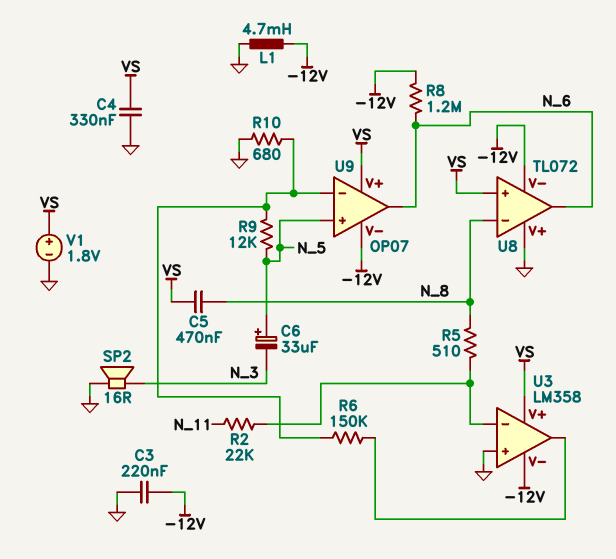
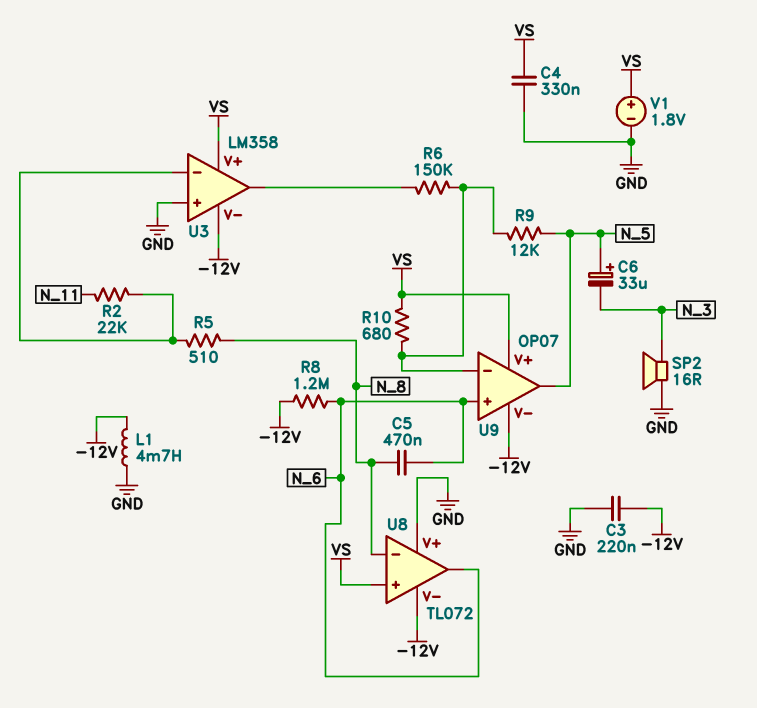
C5: 470nF (N_8, VS) -> 470nF (N_6, N_8)
R10: 680 (GND, U9/in-) -> 680 (U9/in-, VS)
U9 pin in+: N_5 -> N_6
U9 pin out: N_6 -> N_5

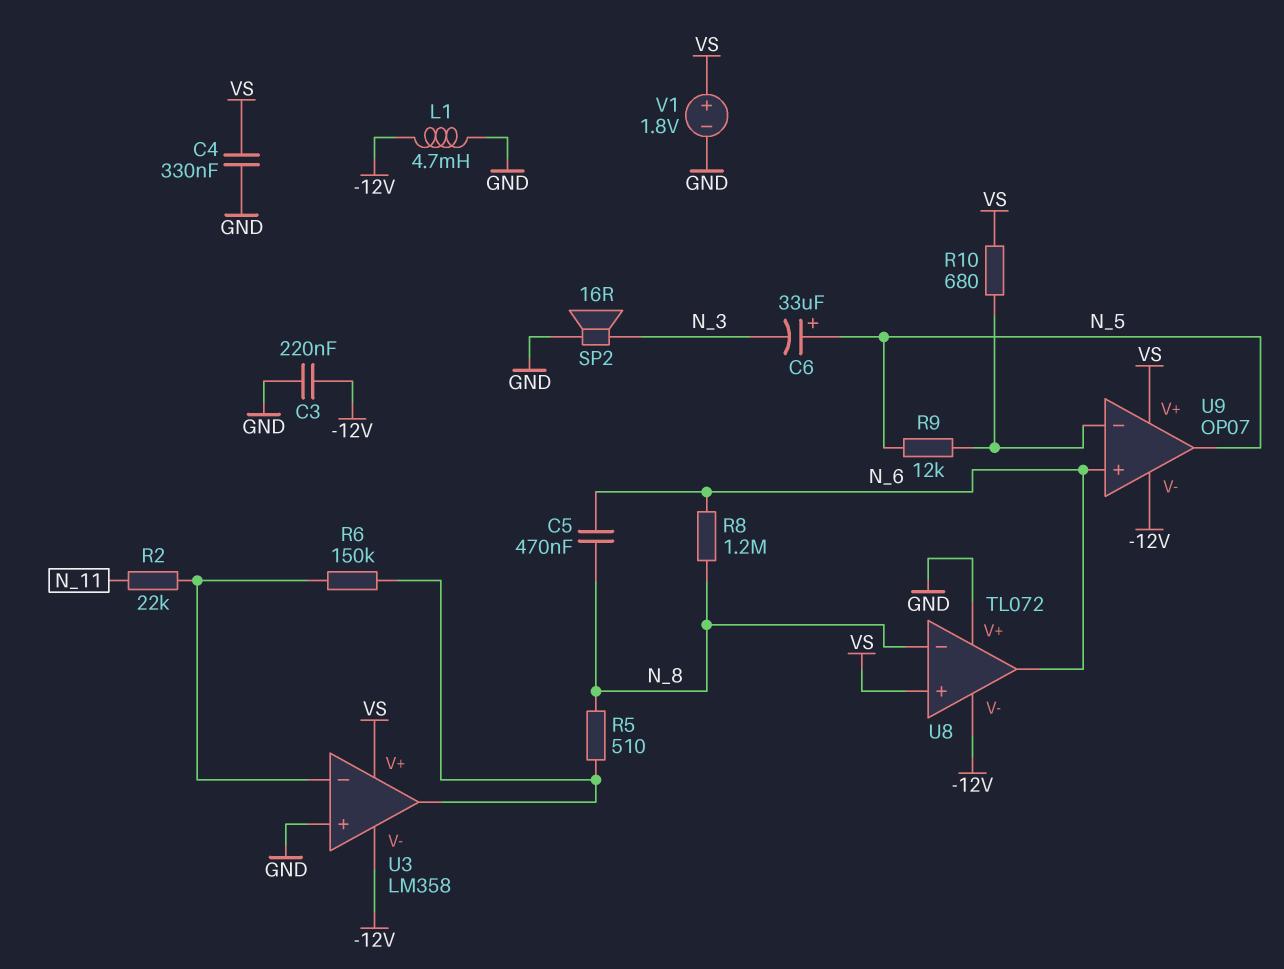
R5: 510 (N_8, U3/in-) -> 510 (N_8, U3/out)
R6: 150k (U3/out, U9/in-) -> 150k (U3/in-, U3/out)
R8: 1.2M (-12V, N_6) -> 1.2M (N_6, N_8)

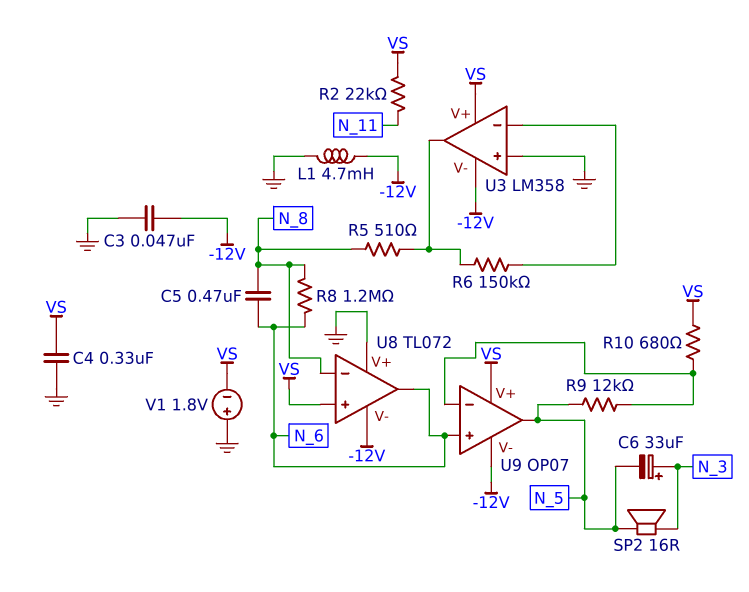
C3: 220nF (-12V, GND) -> 47nF (-12V, GND)
C6: 33uF (plus N_5, minus N_3) -> 33uF (plus N_3, minus N_5)
R2: 22k (N_11, U3/in-) -> 22k (N_11, VS)
SP2: speaker 16R (GND, N_3) -> speaker 16R (N_3, N_5)
V1: 1.8V (plus VS, minus GND) -> 1.8V (plus GND, minus VS)

